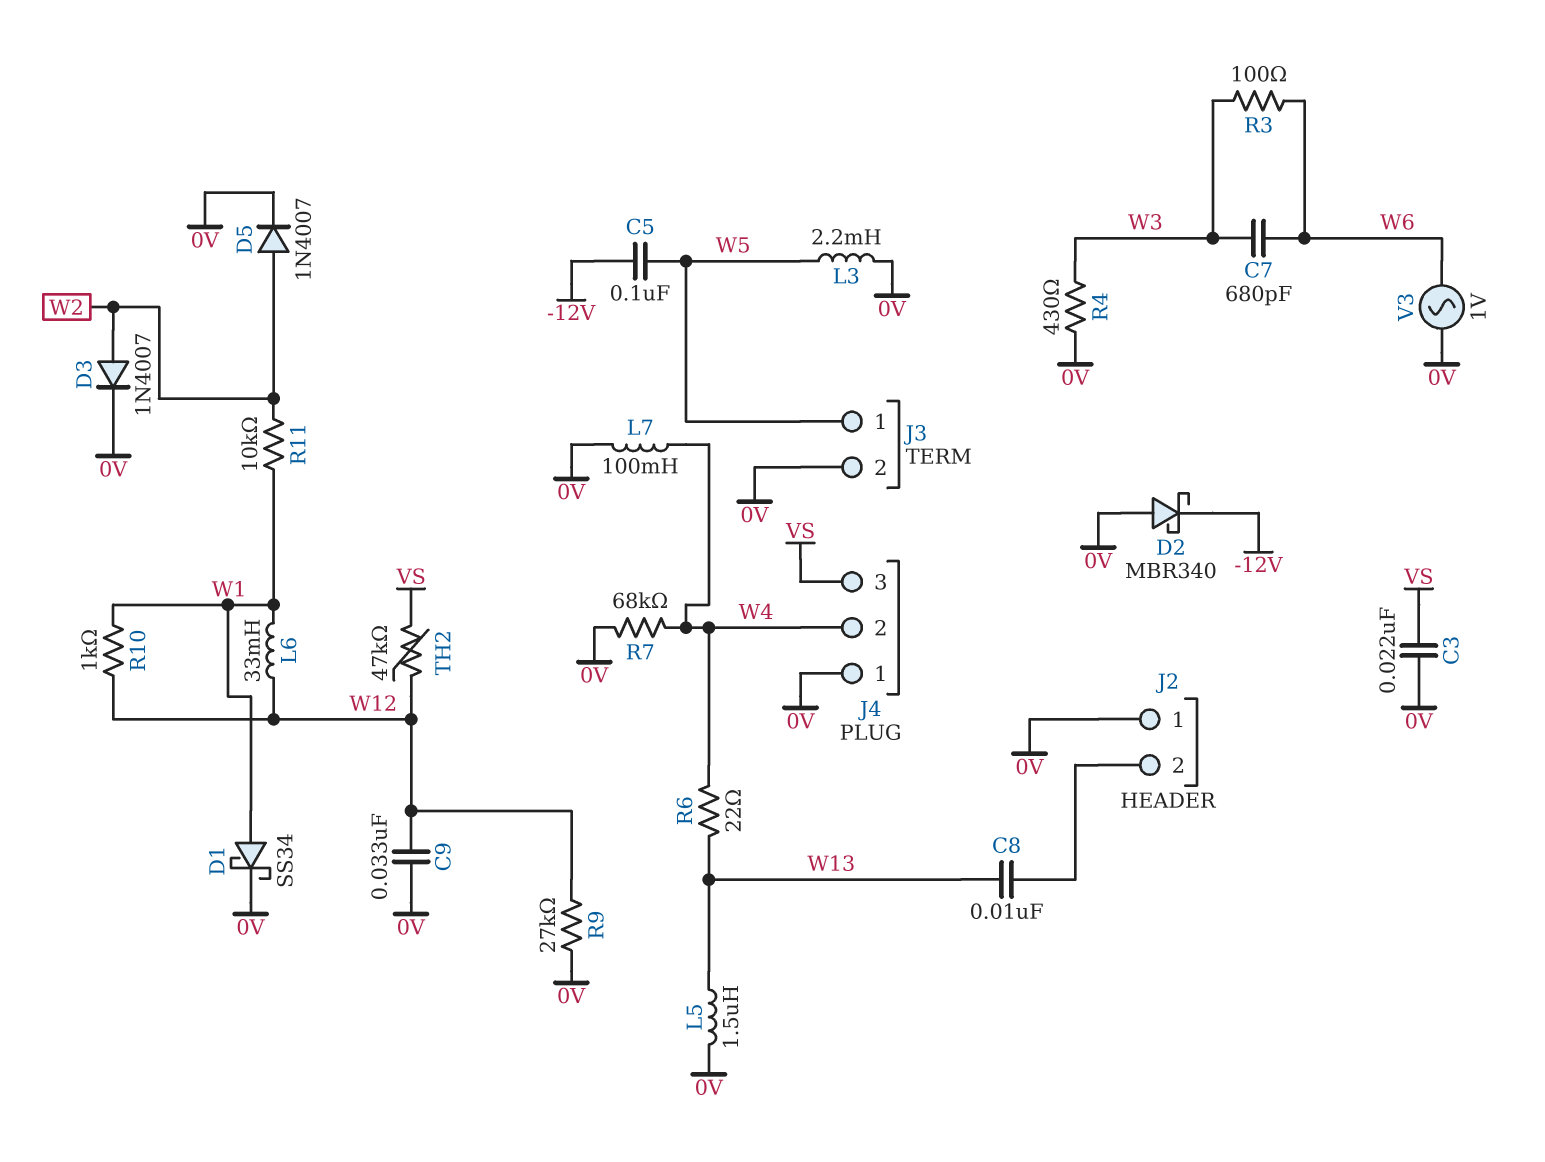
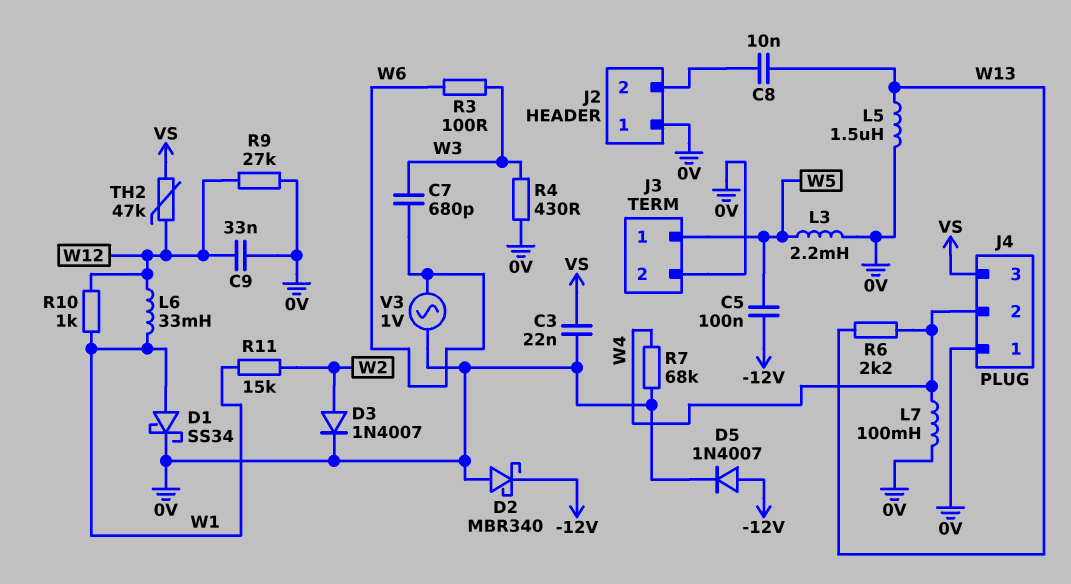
D5: diode 1N4007 (A W2, K 0V) -> diode 1N4007 (A -12V, K 0V)
R6: 22 (W4, W13) -> 2.2k (W4, W13)
R11: 10k (W1, W2) -> 15k (W1, W2)

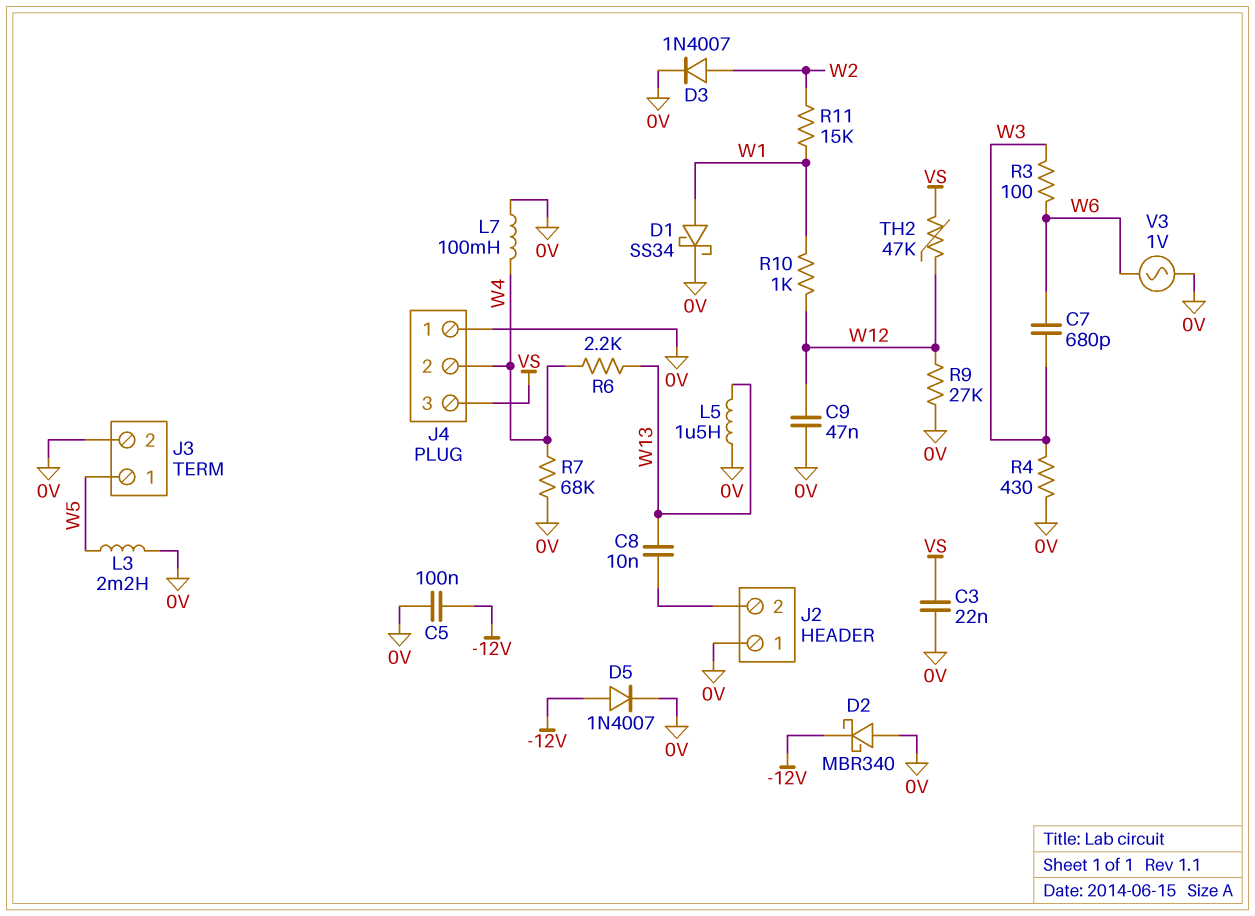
C5: 100nF (-12V, W5) -> 100nF (-12V, 0V)
C9: 33nF (0V, W12) -> 47nF (0V, W12)
L6: 33mH (W1, W12) -> none

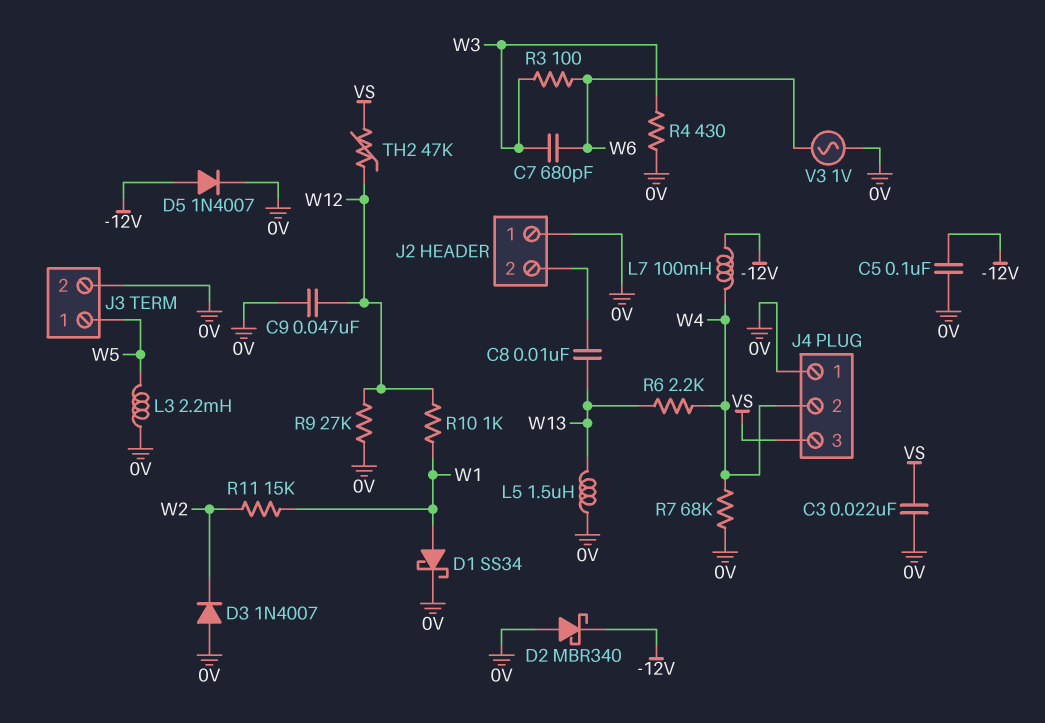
D3: diode 1N4007 (A W2, K 0V) -> diode 1N4007 (A 0V, K W2)
L7: 100mH (0V, W4) -> 100mH (-12V, W4)

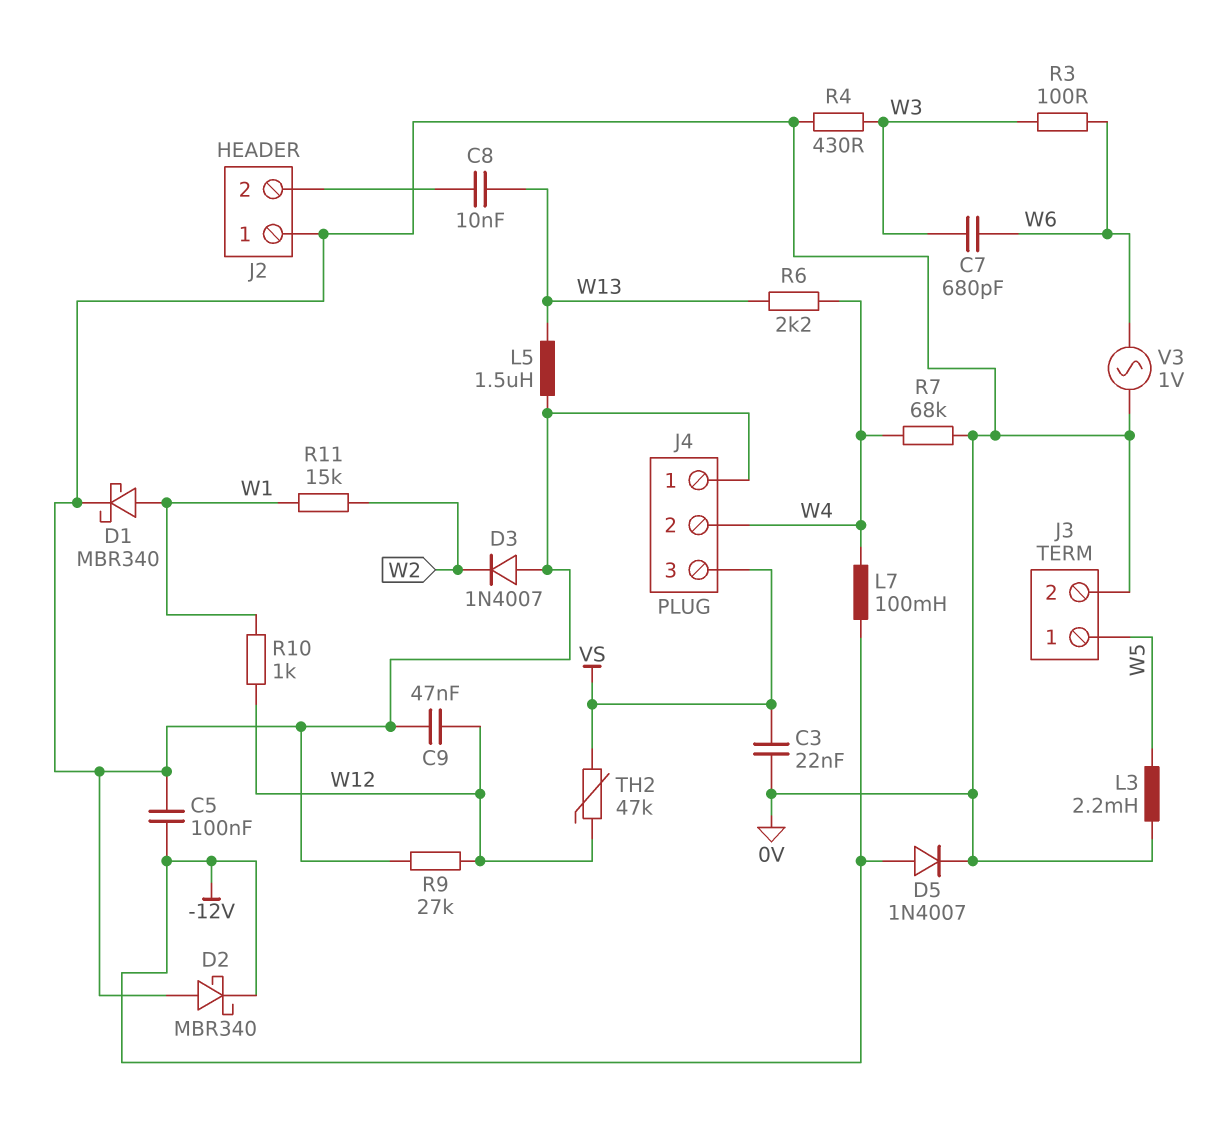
D1: schottky SS34 (A W1, K 0V) -> schottky MBR340 (A W1, K 0V)

